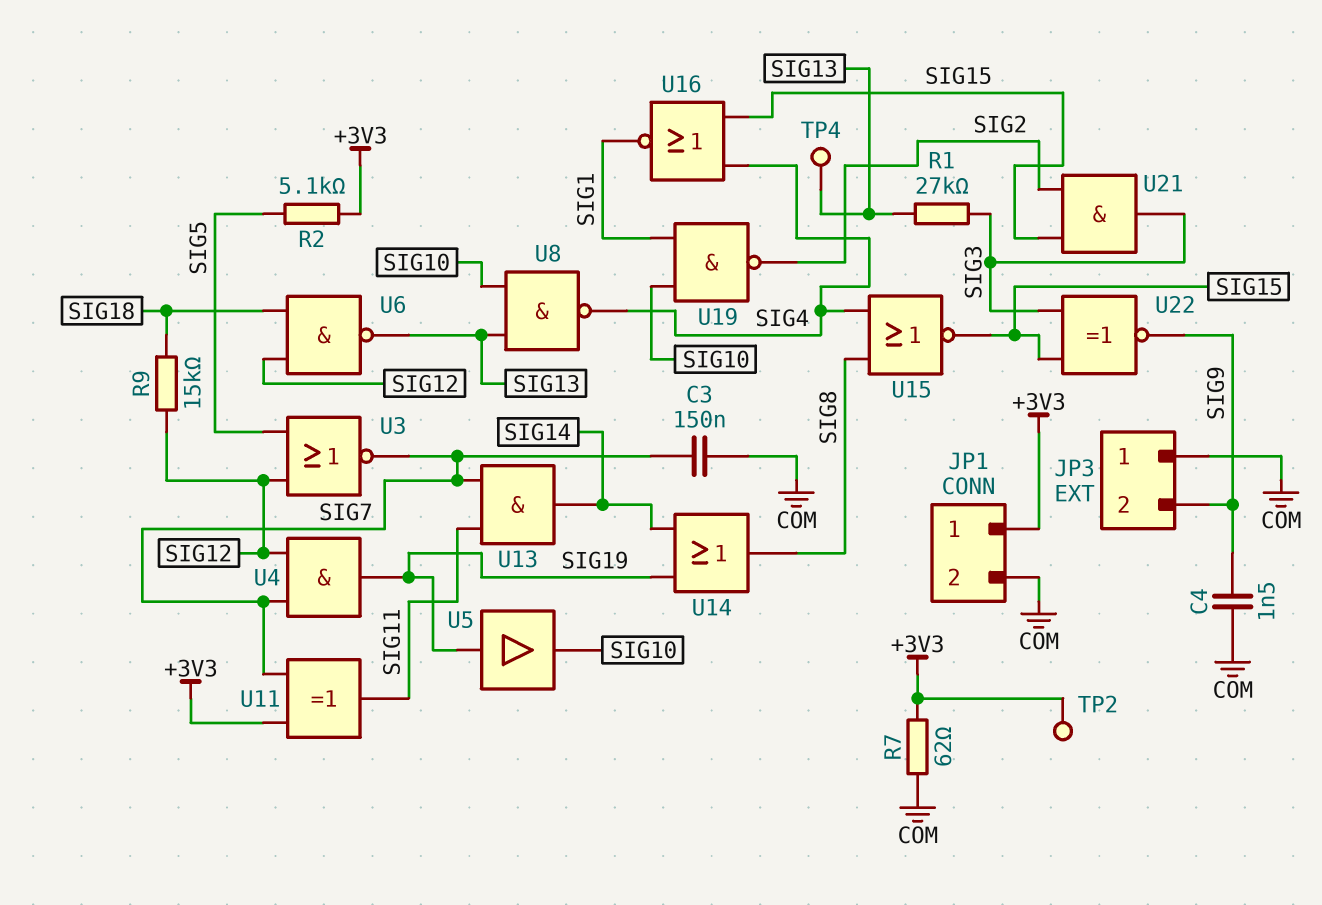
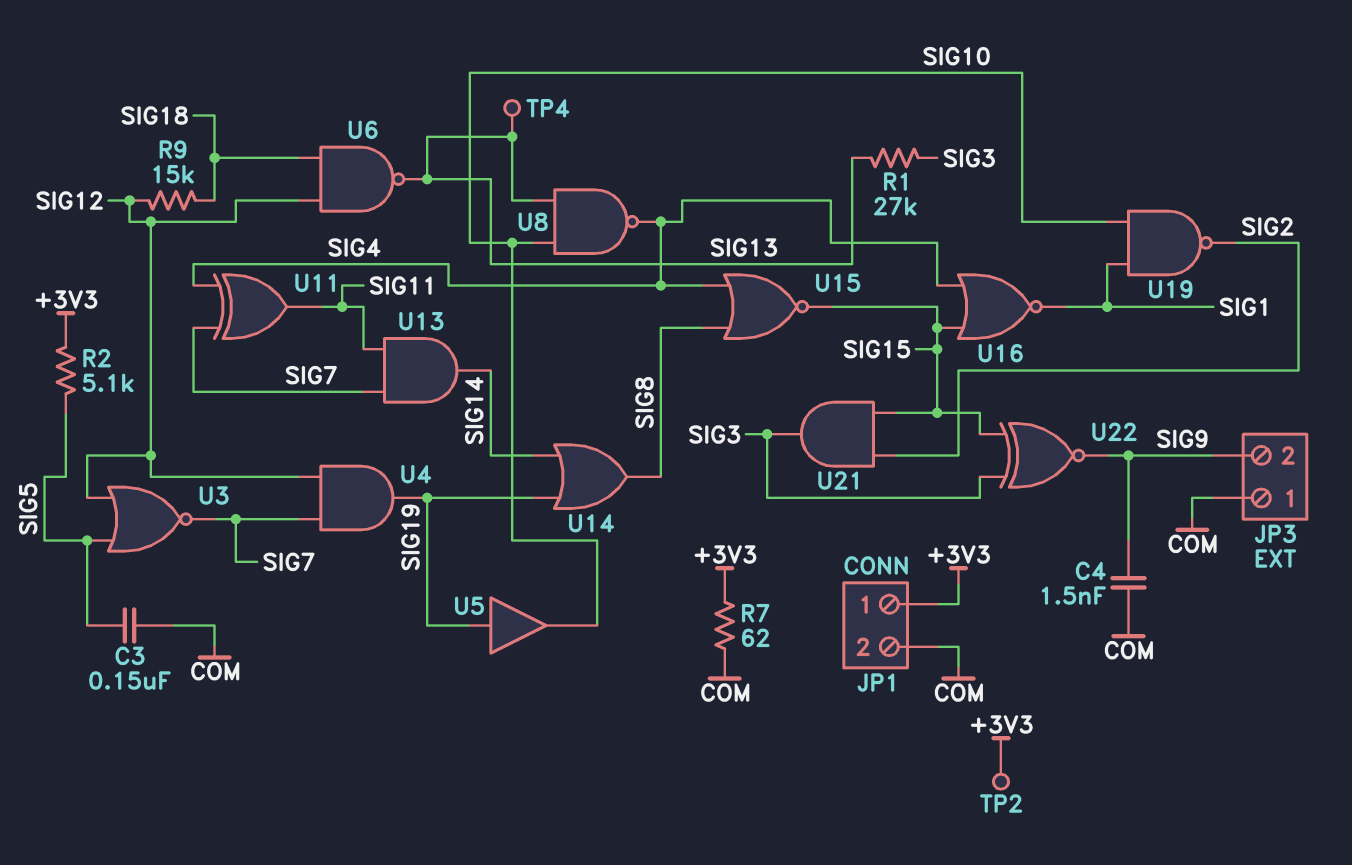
C3: 150nF (COM, SIG7) -> 150nF (COM, SIG5)
U11: XOR (in +3V3, in SIG7, out SIG11) -> XOR (in SIG4, in SIG7, out SIG11)

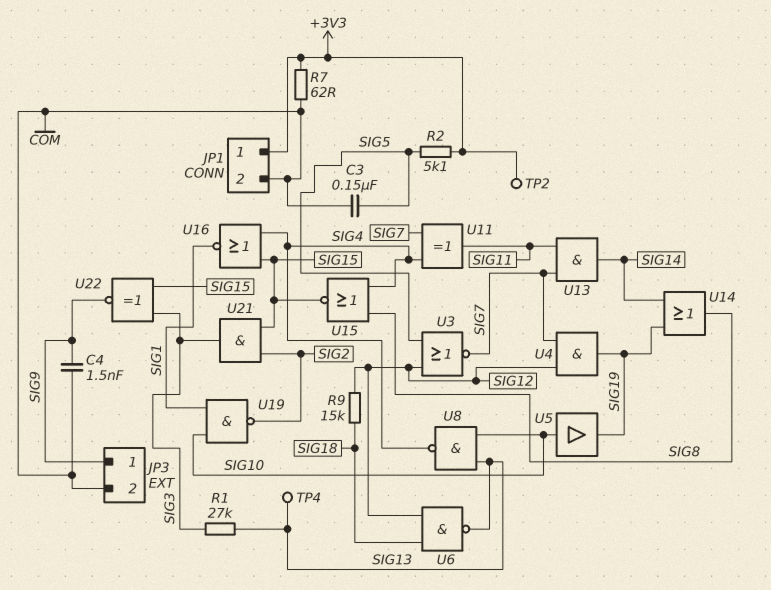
JP3 pin 1: COM -> SIG9
JP3 pin 2: SIG9 -> COM
U5: buffer (in SIG19, out SIG10) -> buffer (in SIG10, out SIG19)

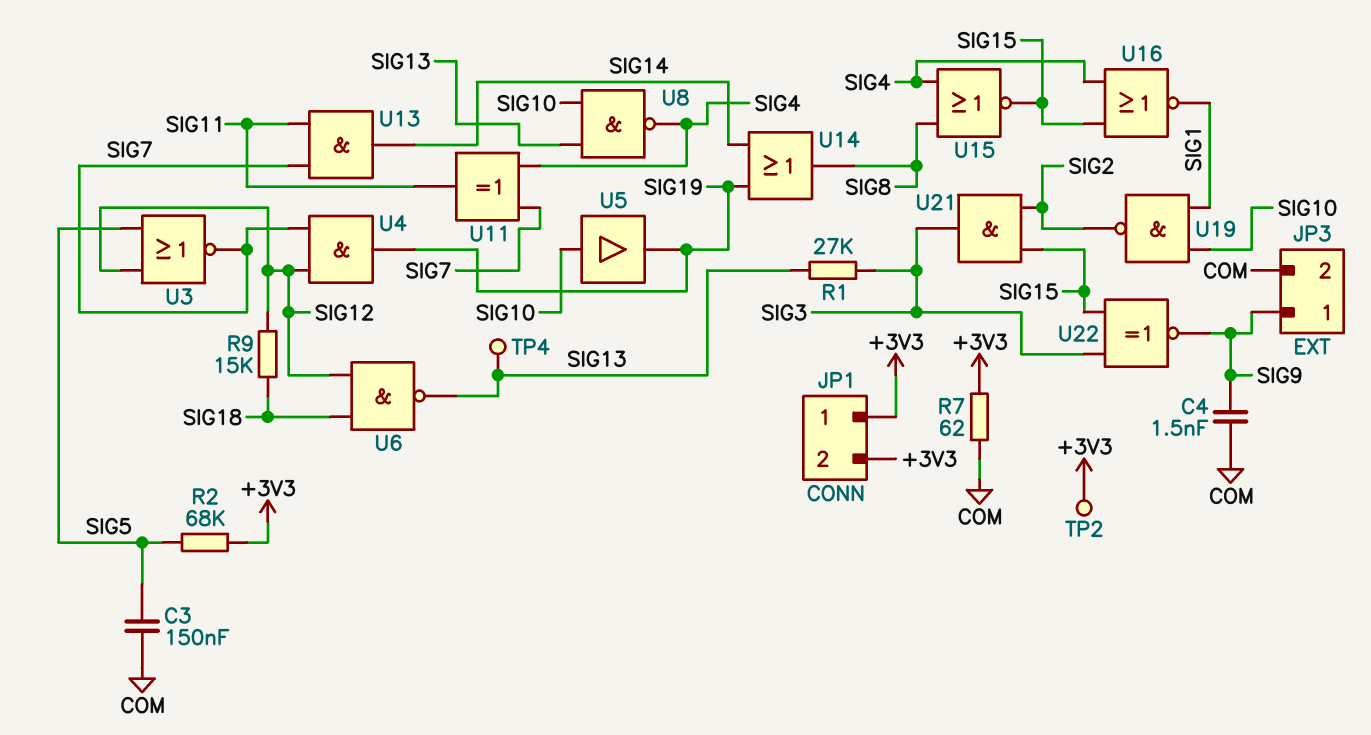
JP1 pin 2: COM -> +3V3
R2: 5.1k (+3V3, SIG5) -> 68k (+3V3, SIG5)

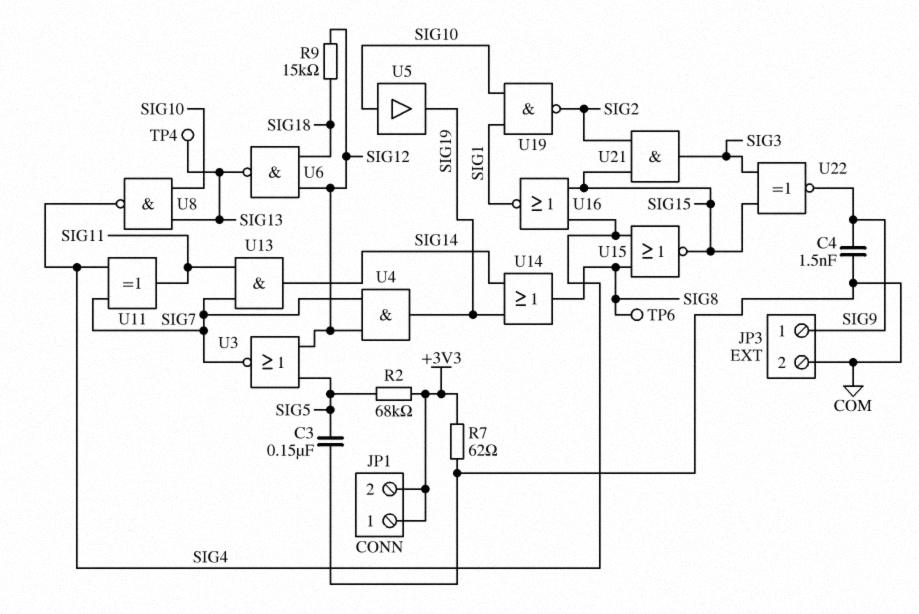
R1: 27k (SIG3, SIG13) -> none
TP2: test point (+3V3) -> none
TP6: none -> test point (SIG8)

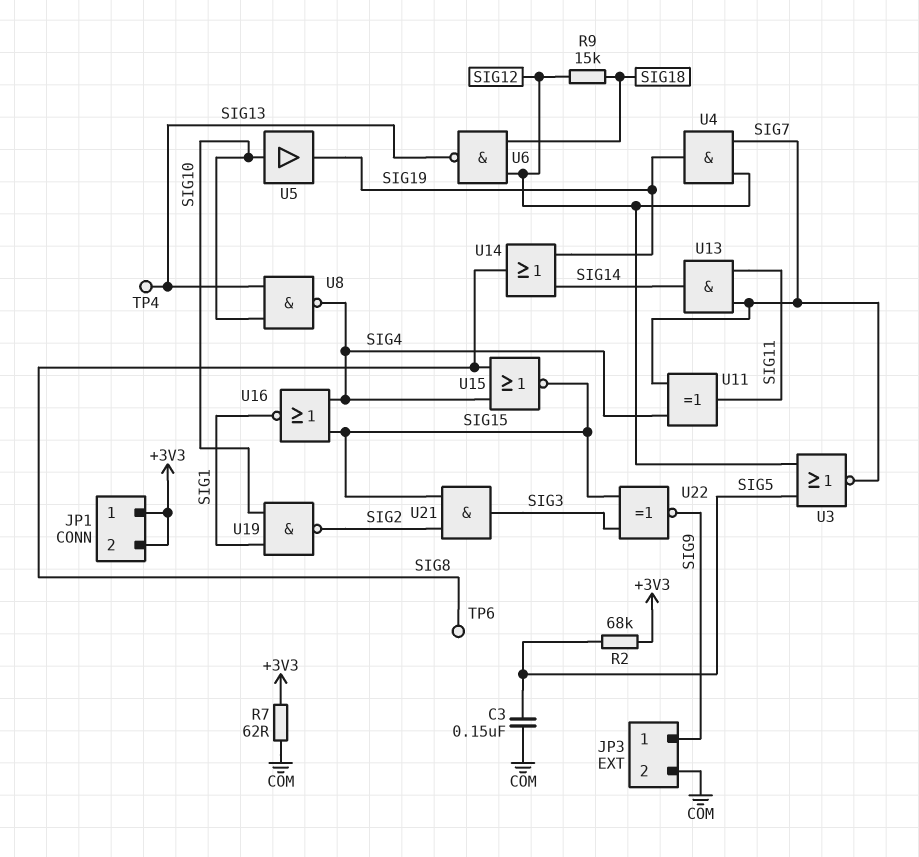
C4: 1.5nF (COM, SIG9) -> none

